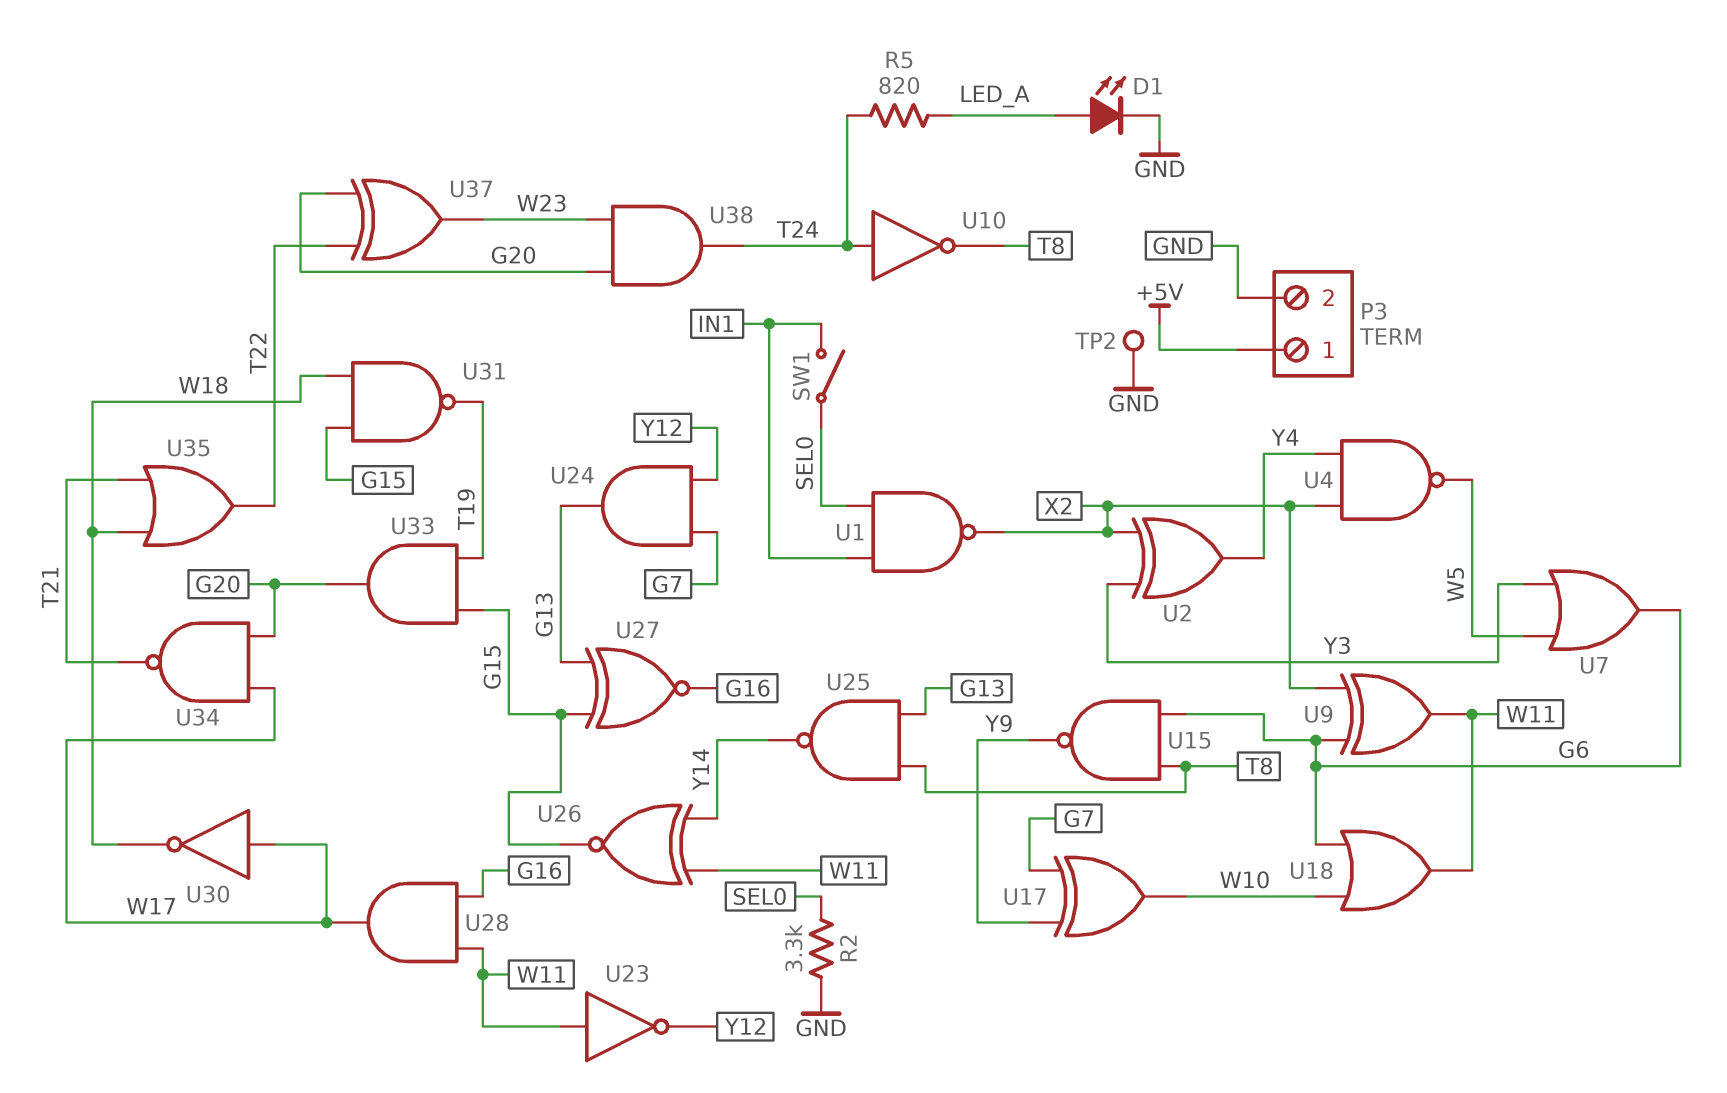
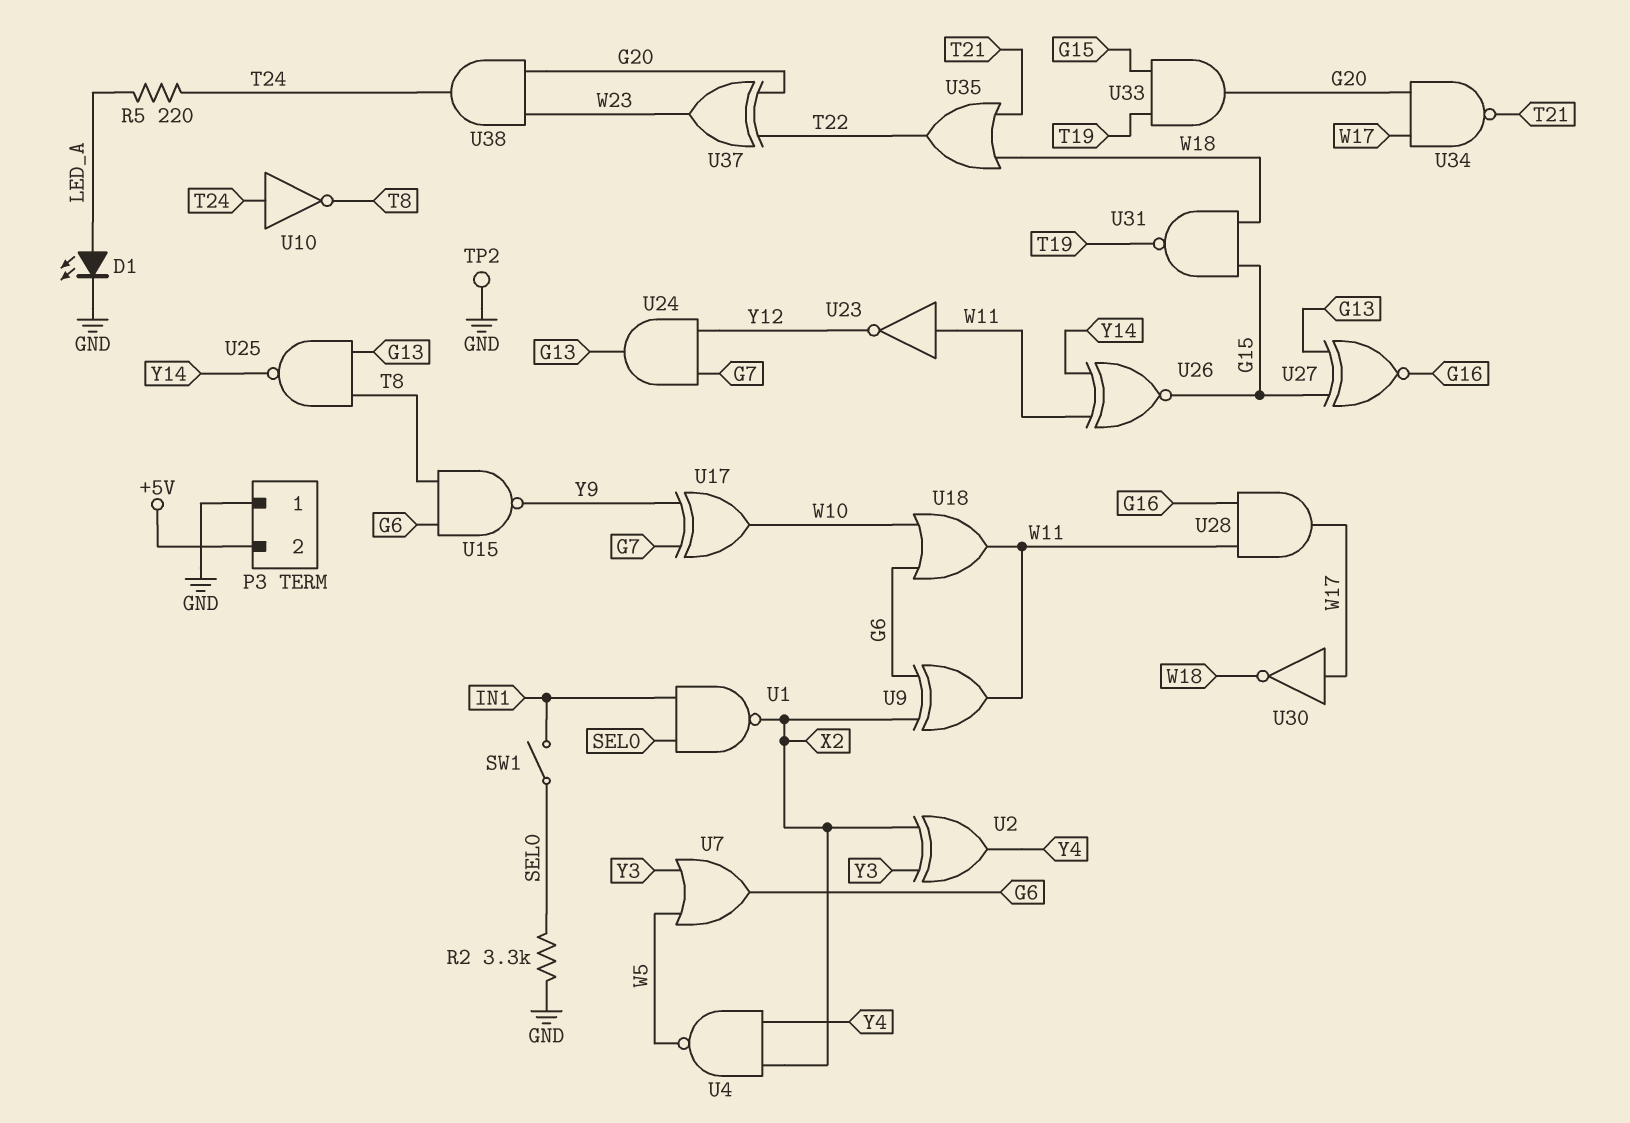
P3 pin 1: +5V -> GND
P3 pin 2: GND -> +5V
R5: 820 (LED_A, T24) -> 220 (LED_A, T24)

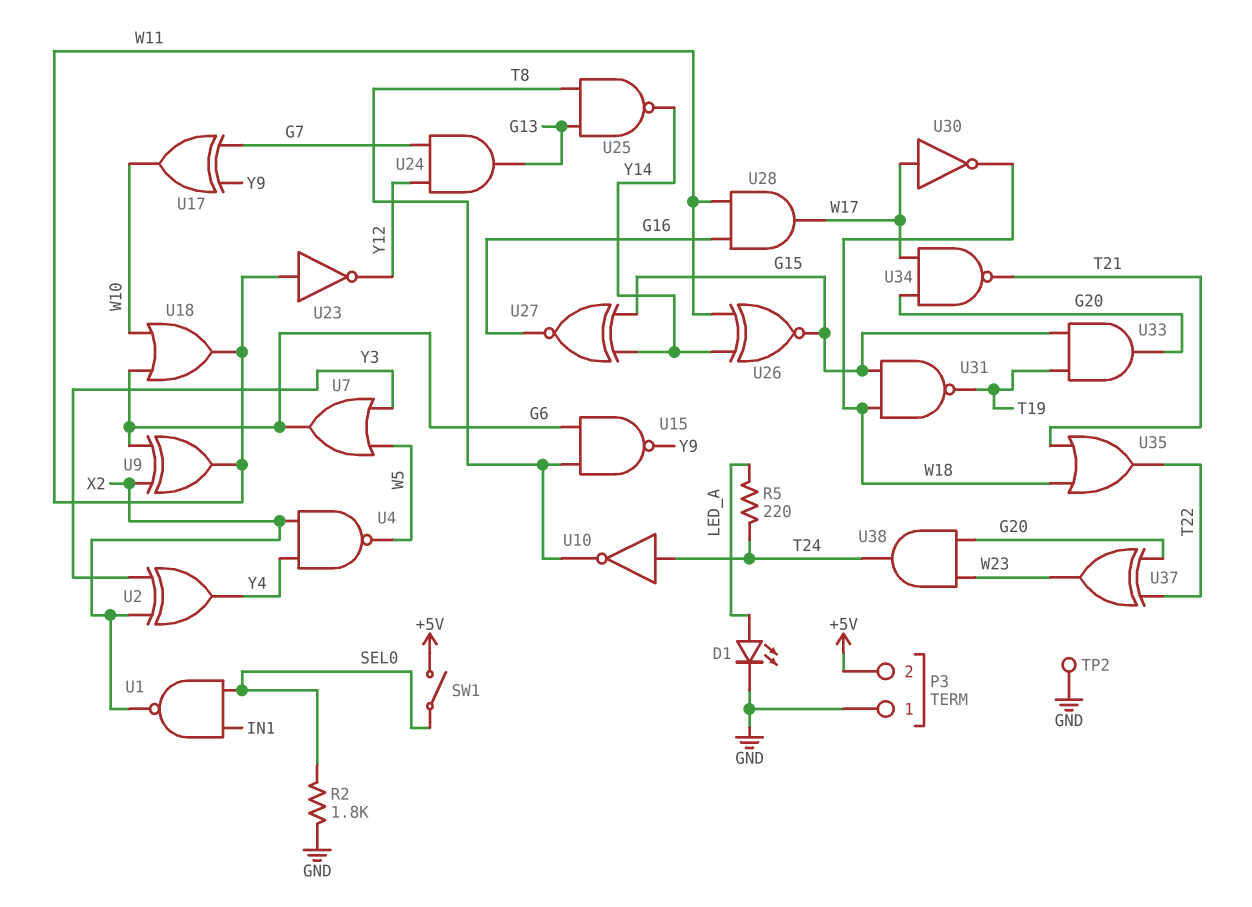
R2: 3.3k (GND, SEL0) -> 1.8k (GND, SEL0)
SW1: switch (IN1, SEL0) -> switch (+5V, SEL0)
U27: XNOR (in G13, in G15, out G16) -> XNOR (in G15, in Y14, out G16)

